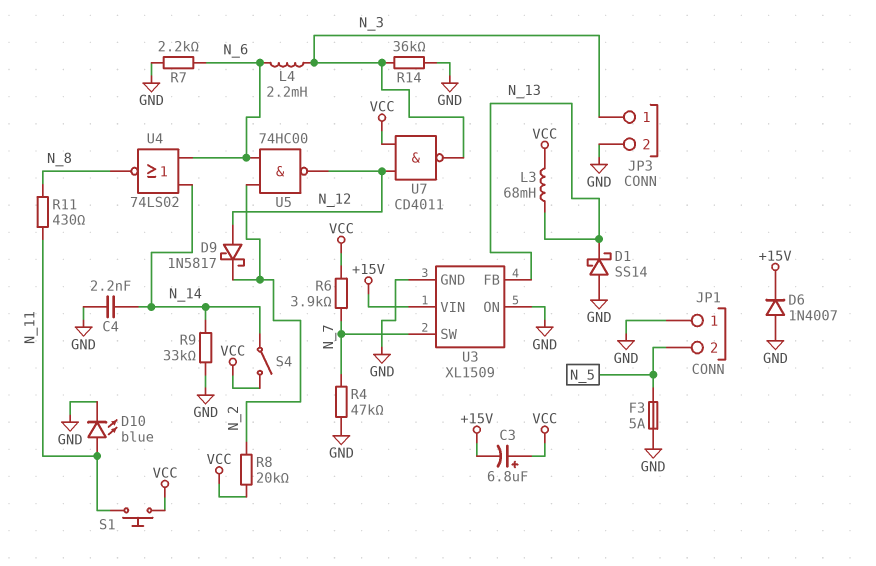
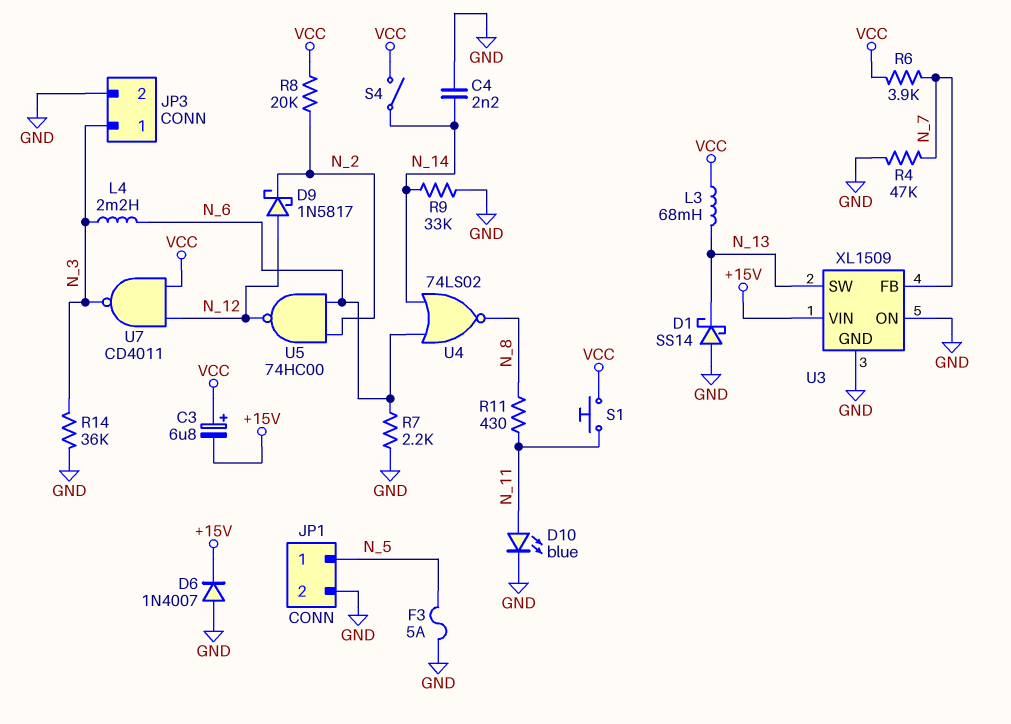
JP1 pin 1: GND -> N_5
JP1 pin 2: N_5 -> GND
U3 pin FB: N_13 -> N_7
U3 pin SW: N_7 -> N_13

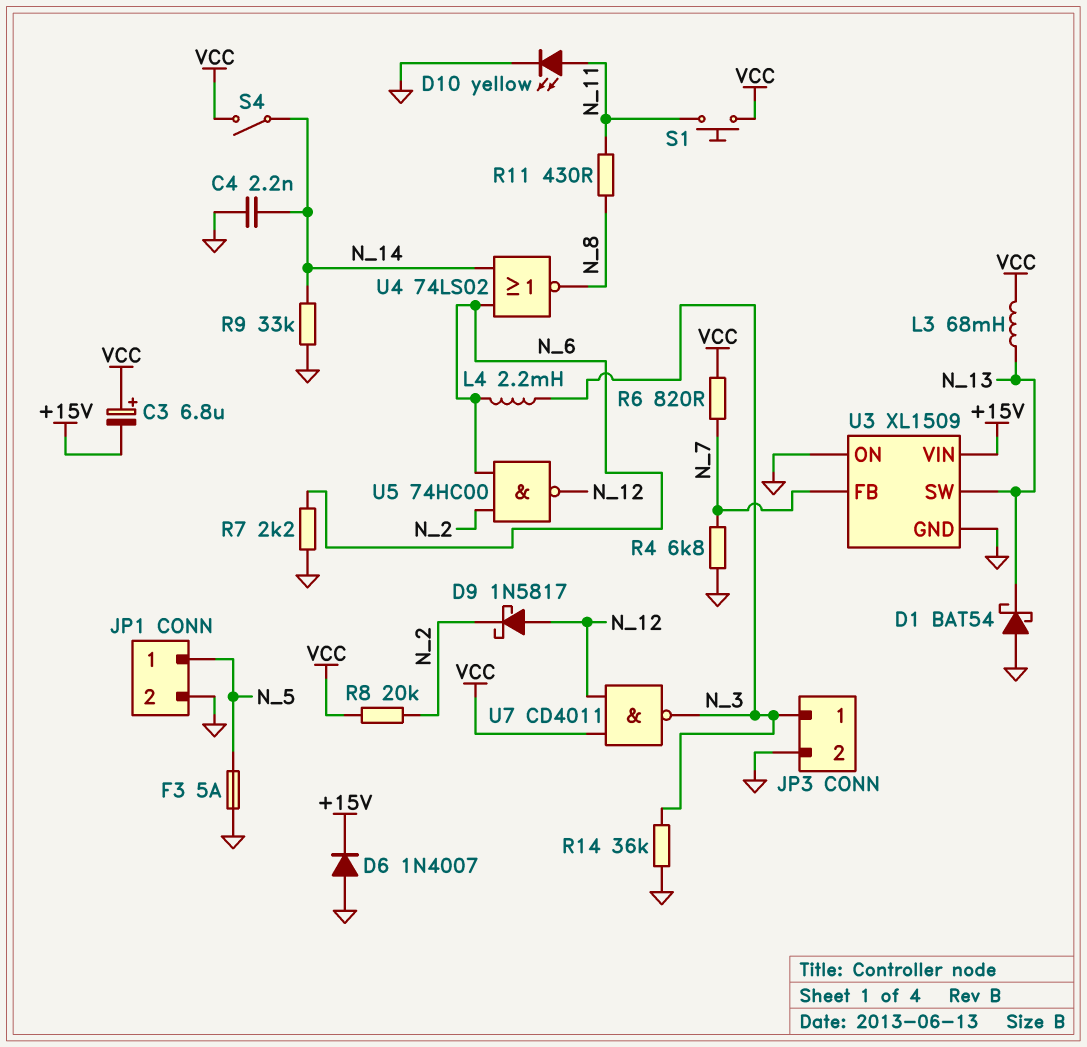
D1: schottky SS14 (A GND, K N_13) -> schottky BAT54 (A GND, K N_13)
D10: LED blue (A N_11, K GND) -> LED yellow (A N_11, K GND)
R4: 47k (GND, N_7) -> 6.8k (GND, N_7)
R6: 3.9k (N_7, VCC) -> 820 (N_7, VCC)

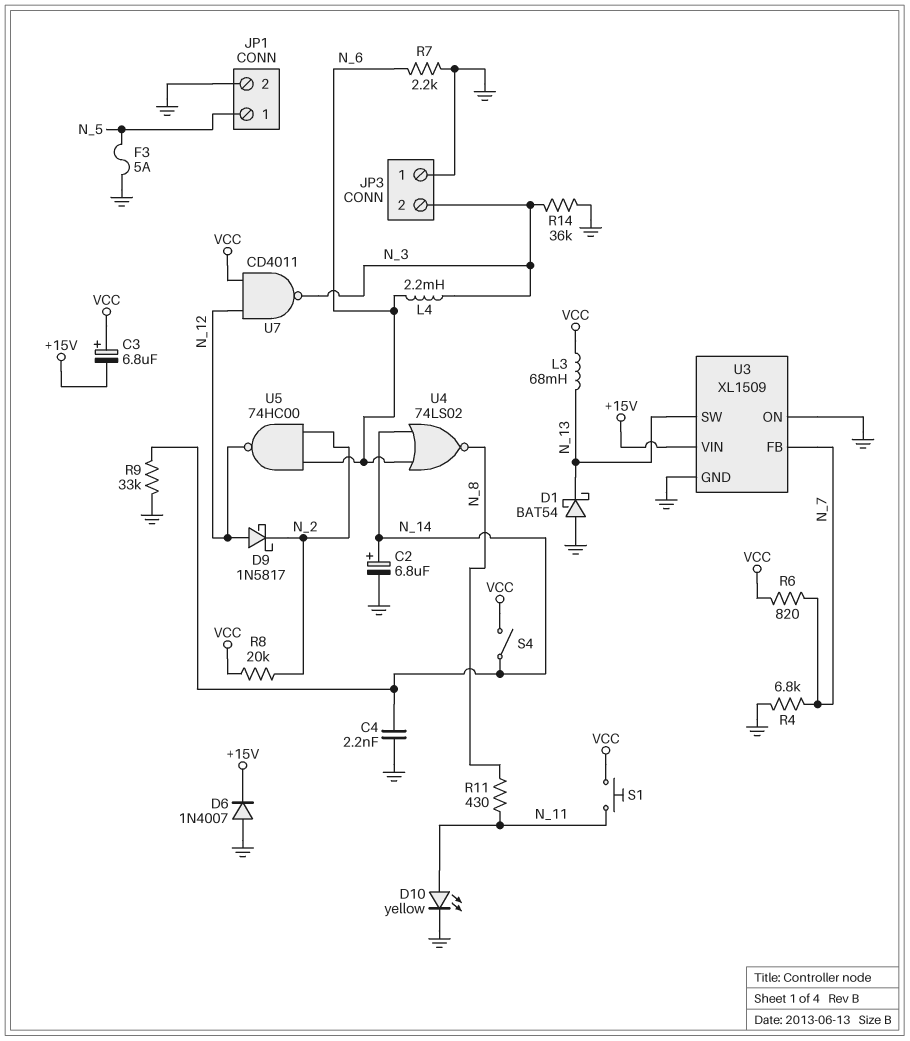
C2: none -> 6.8uF (plus N_14, minus GND)
JP3 pin 1: N_3 -> GND
JP3 pin 2: GND -> N_3

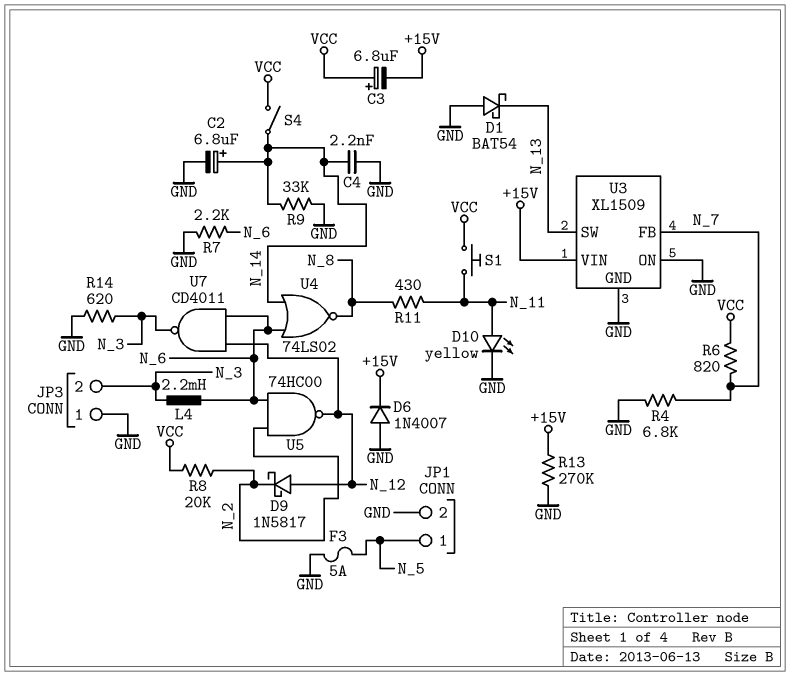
L3: 68mH (N_13, VCC) -> none
R13: none -> 270k (+15V, GND)
R14: 36k (GND, N_3) -> 620 (GND, N_3)
U7: NAND CD4011 (in N_12, in VCC, out N_3) -> NAND CD4011 (in N_6, in N_12, out N_3)

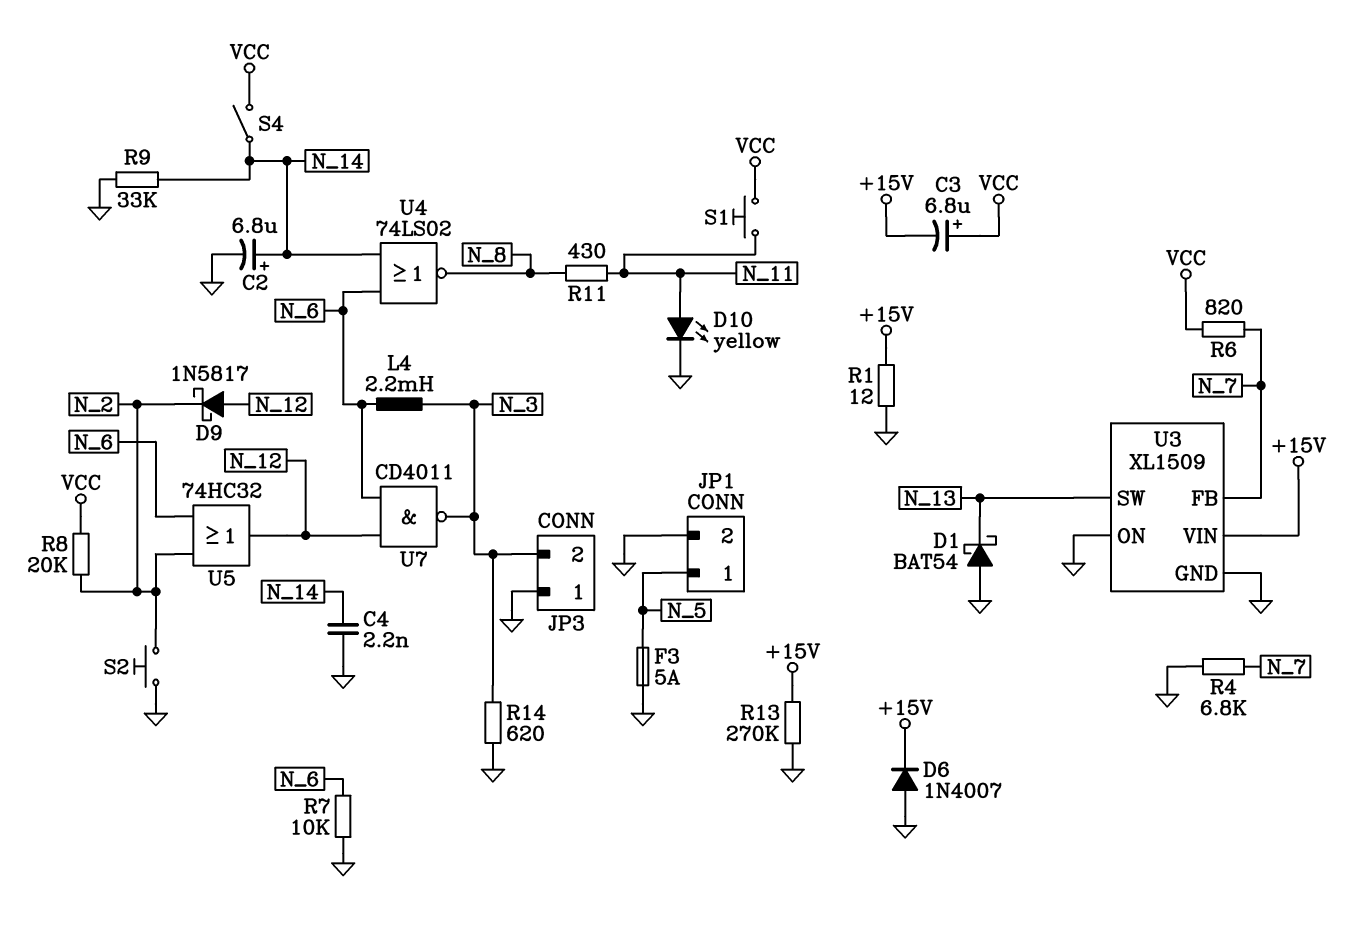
R1: none -> 12 (+15V, GND)
R7: 2.2k (GND, N_6) -> 10k (GND, N_6)
S2: none -> button (GND, N_2)
U5: NAND 74HC00 (in N_2, in N_6, out N_12) -> OR 74HC32 (in N_2, in N_6, out N_12)

